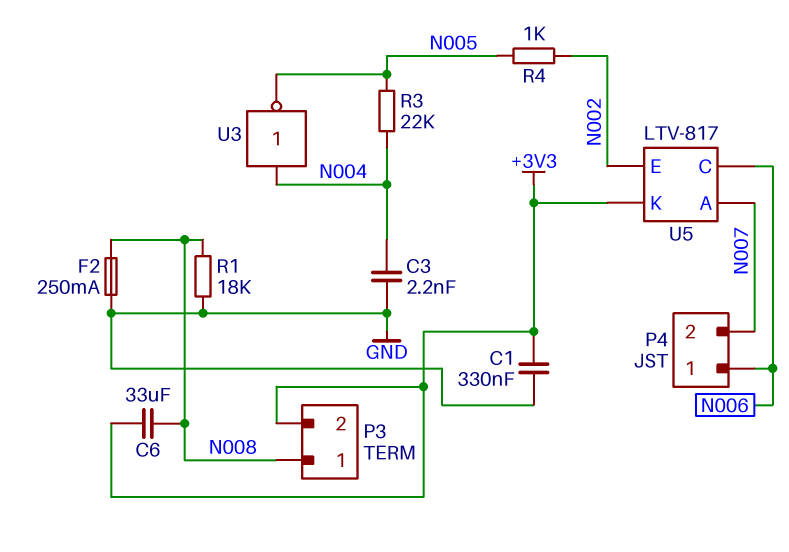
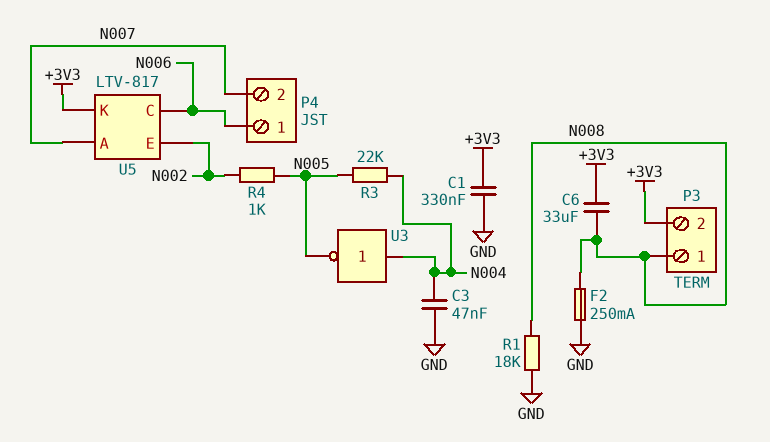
C3: 2.2nF (GND, N004) -> 47nF (GND, N004)

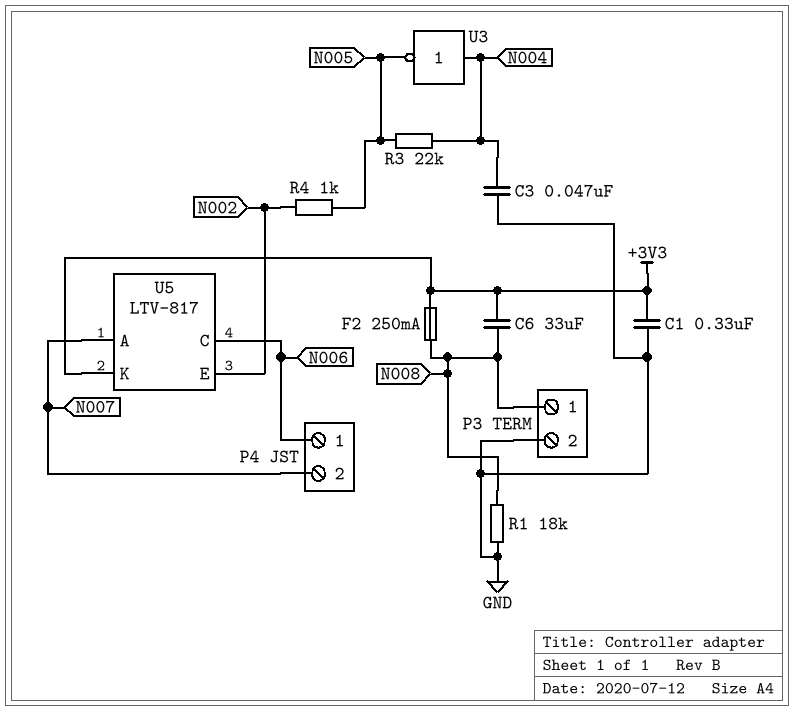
F2: 250mA (GND, N008) -> 250mA (+3V3, N008)
P3 pin 2: +3V3 -> GND

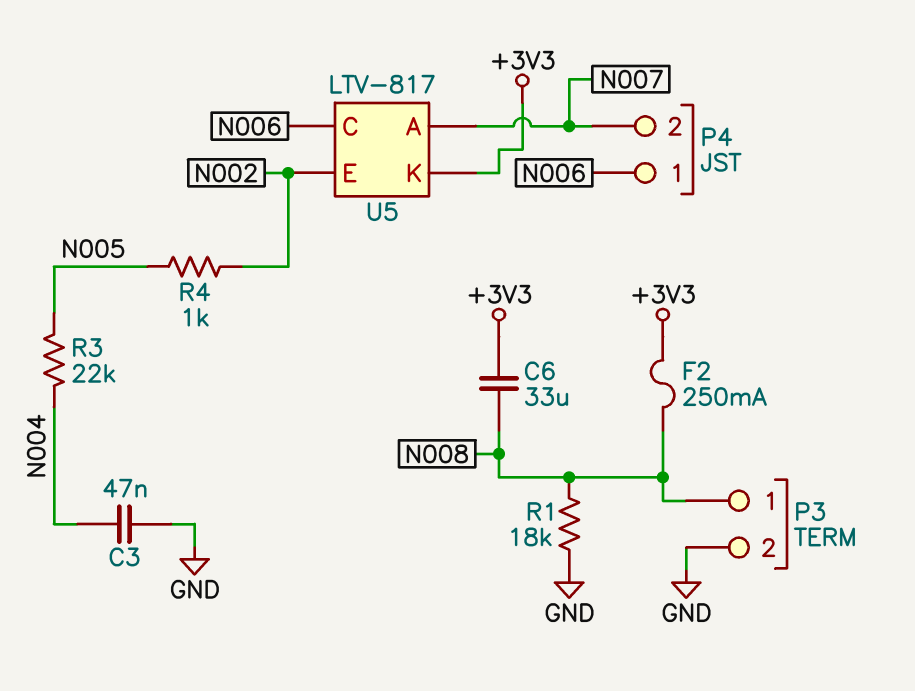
C1: 330nF (+3V3, GND) -> none
U3: NOT (in N004, out N005) -> none

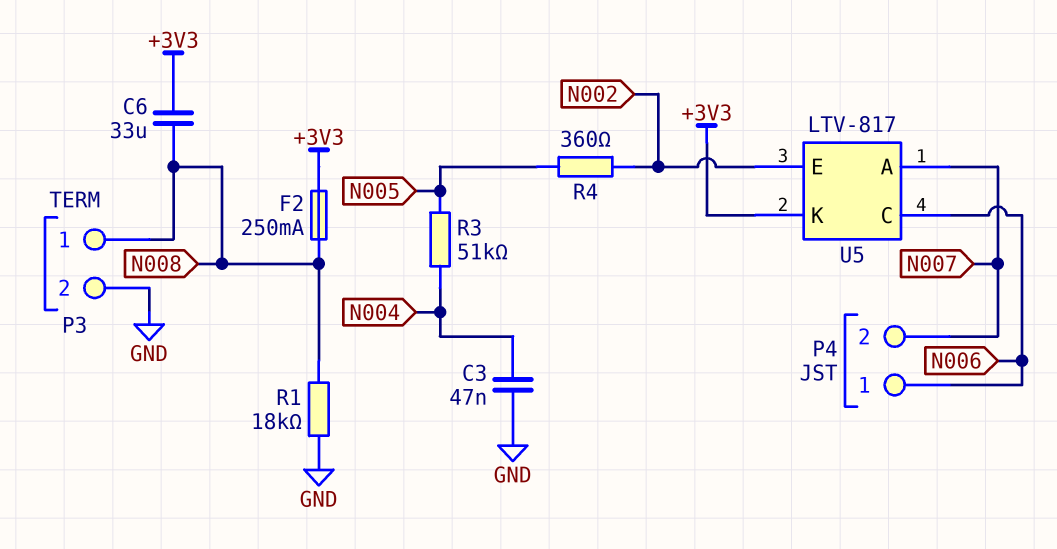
R3: 22k (N004, N005) -> 51k (N004, N005)
R4: 1k (N002, N005) -> 360 (N002, N005)

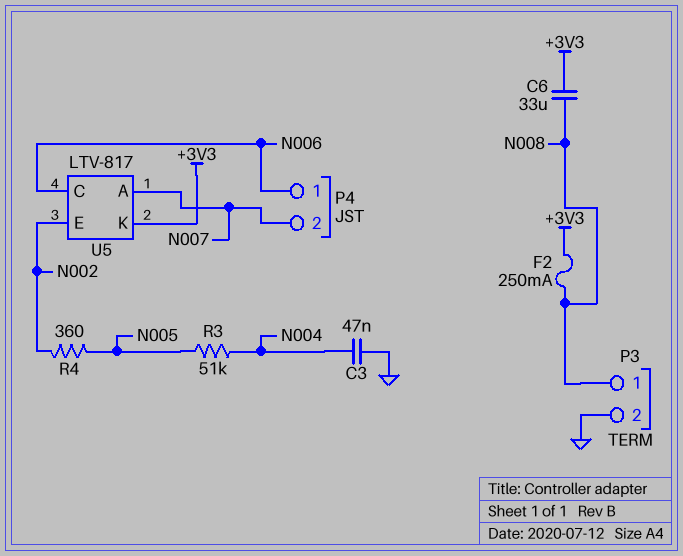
R1: 18k (GND, N008) -> none

